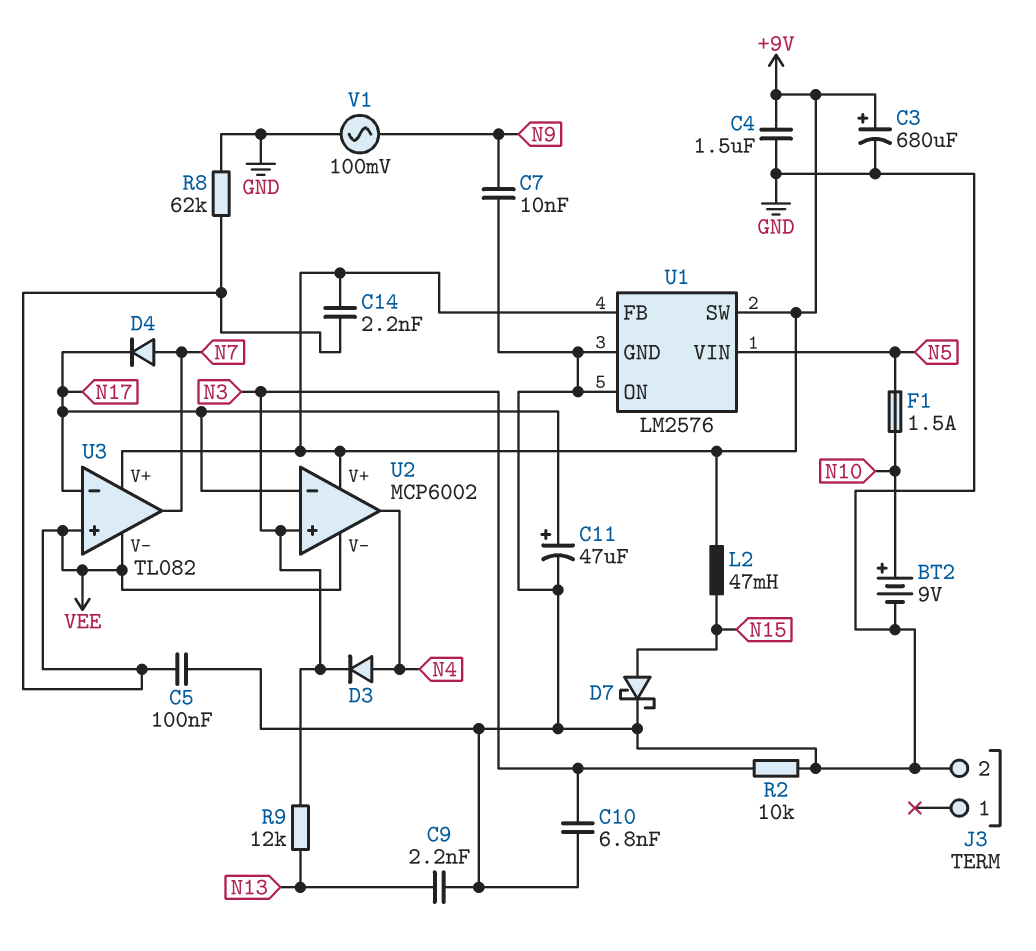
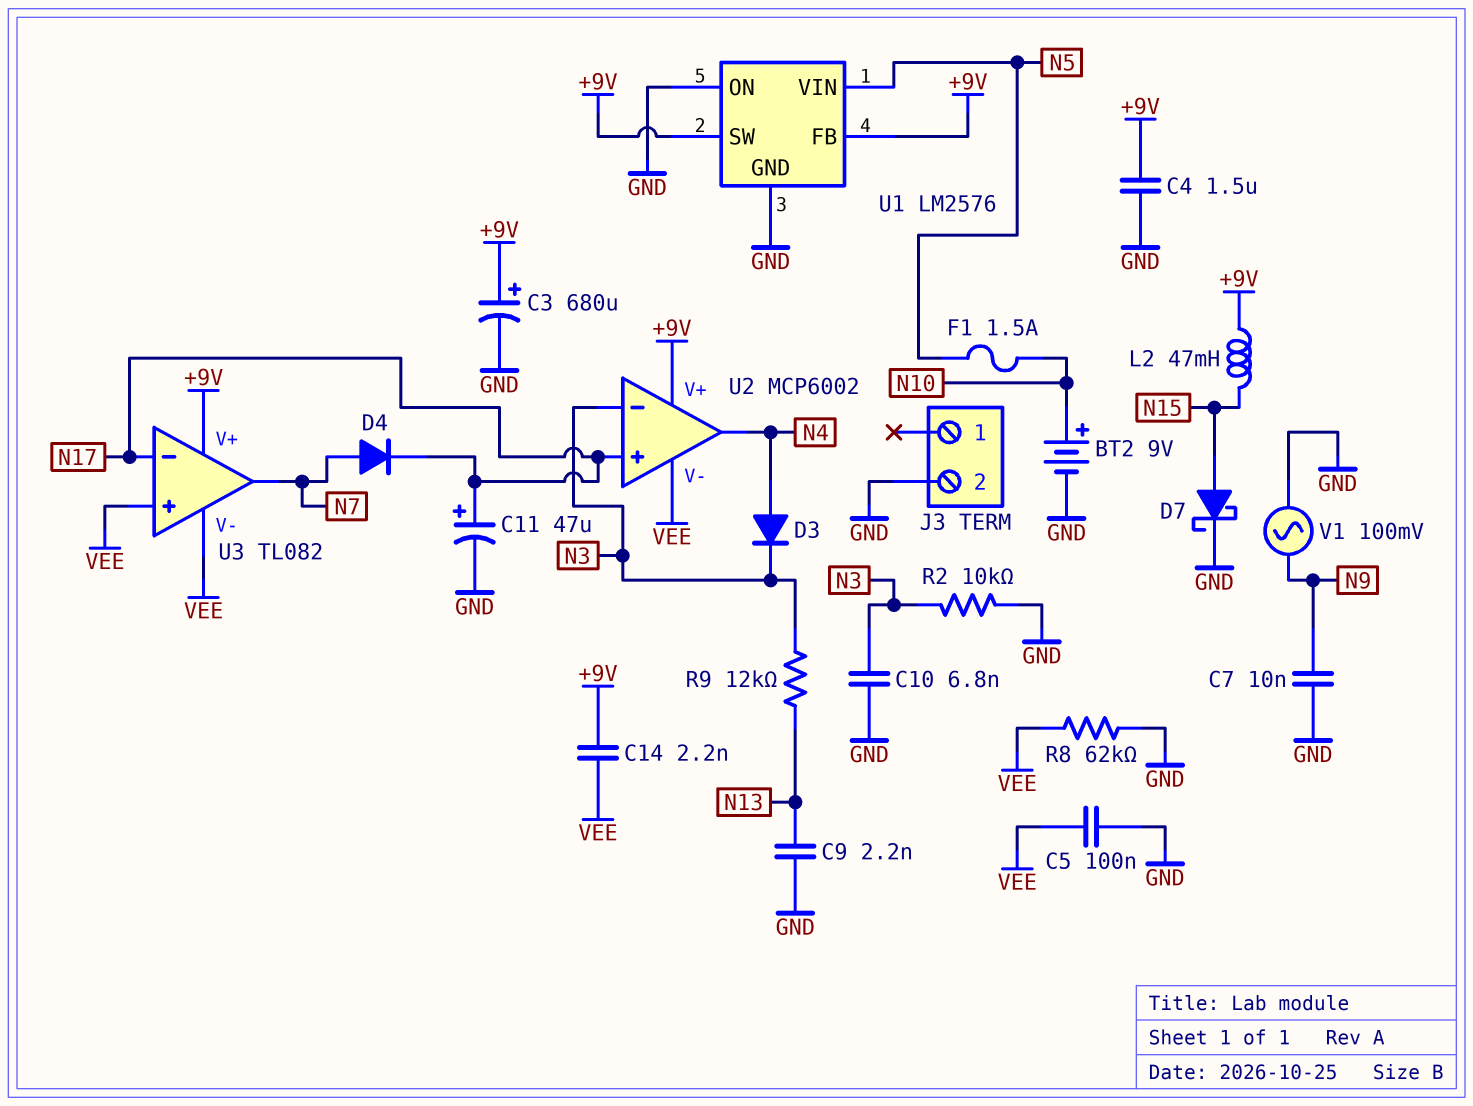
U2 pin in+: N3 -> N17
U2 pin in-: N17 -> N3

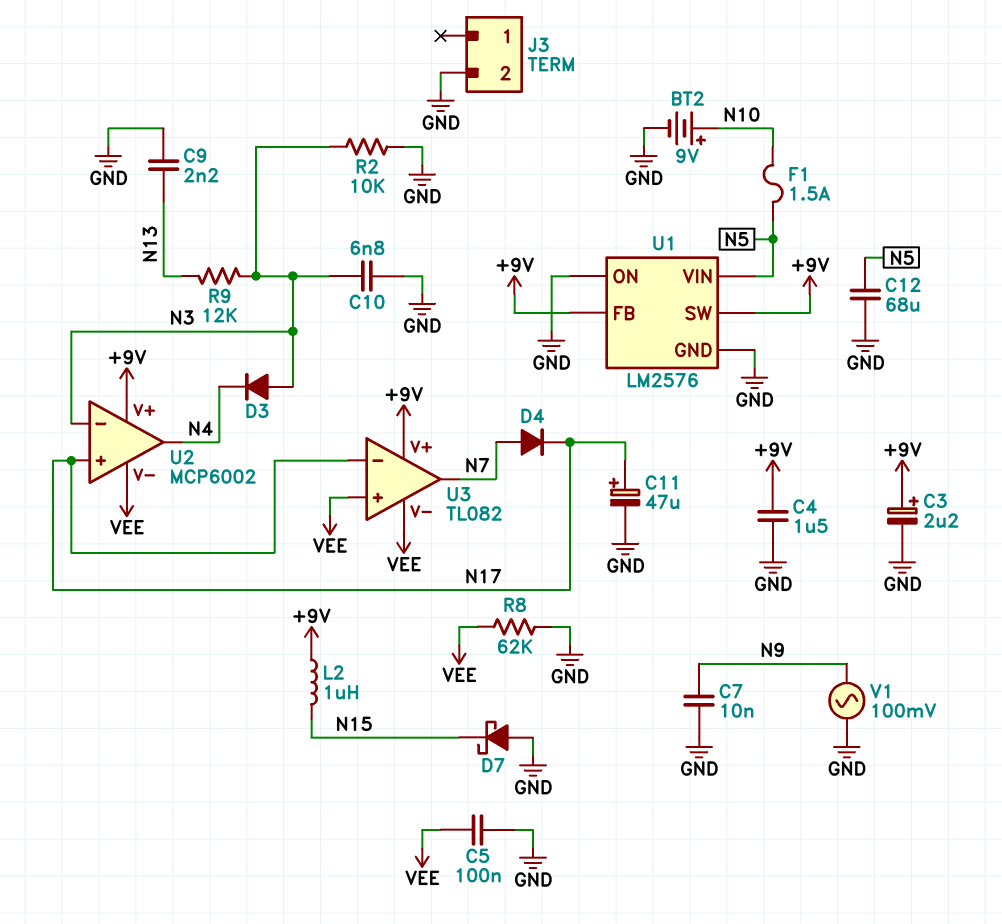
C3: 680uF (plus +9V, minus GND) -> 2.2uF (plus +9V, minus GND)
C12: none -> 68uF (GND, N5)
C14: 2.2nF (+9V, VEE) -> none
D3: diode (A N4, K N3) -> diode (A N3, K N4)
D7: schottky (A N15, K GND) -> schottky (A GND, K N15)
L2: 47mH (+9V, N15) -> 1uH (+9V, N15)

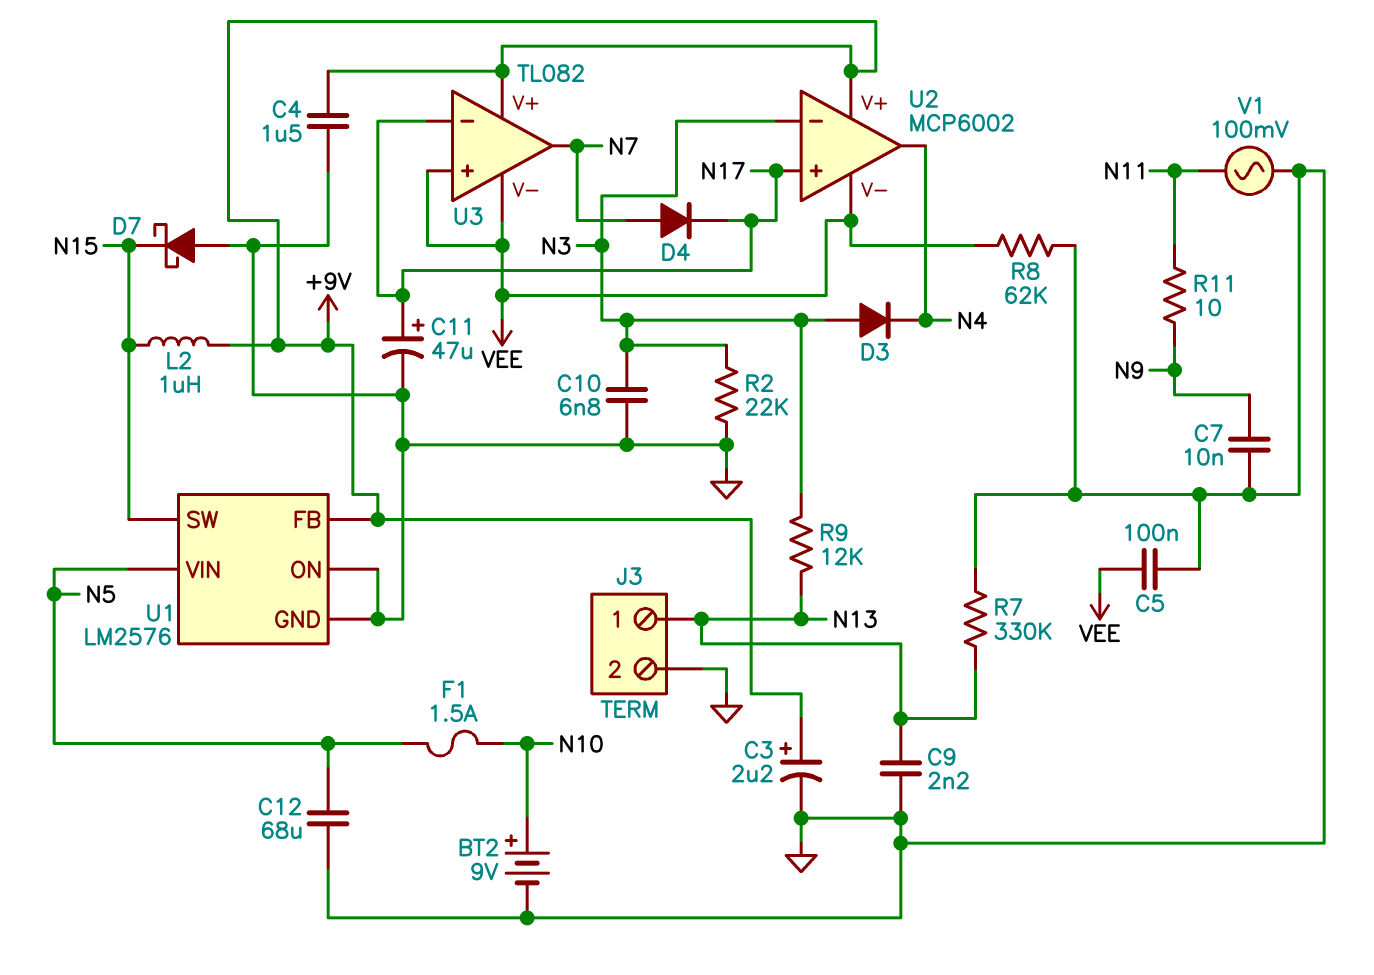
J3 pin 1: none -> N13
R2: 10k (GND, N3) -> 22k (GND, N3)
R7: none -> 330k (GND, N13)
R11: none -> 10 (N9, N11)
U1 pin SW: +9V -> N15
V1: AC 100mV (GND, N9) -> AC 100mV (GND, N11)

